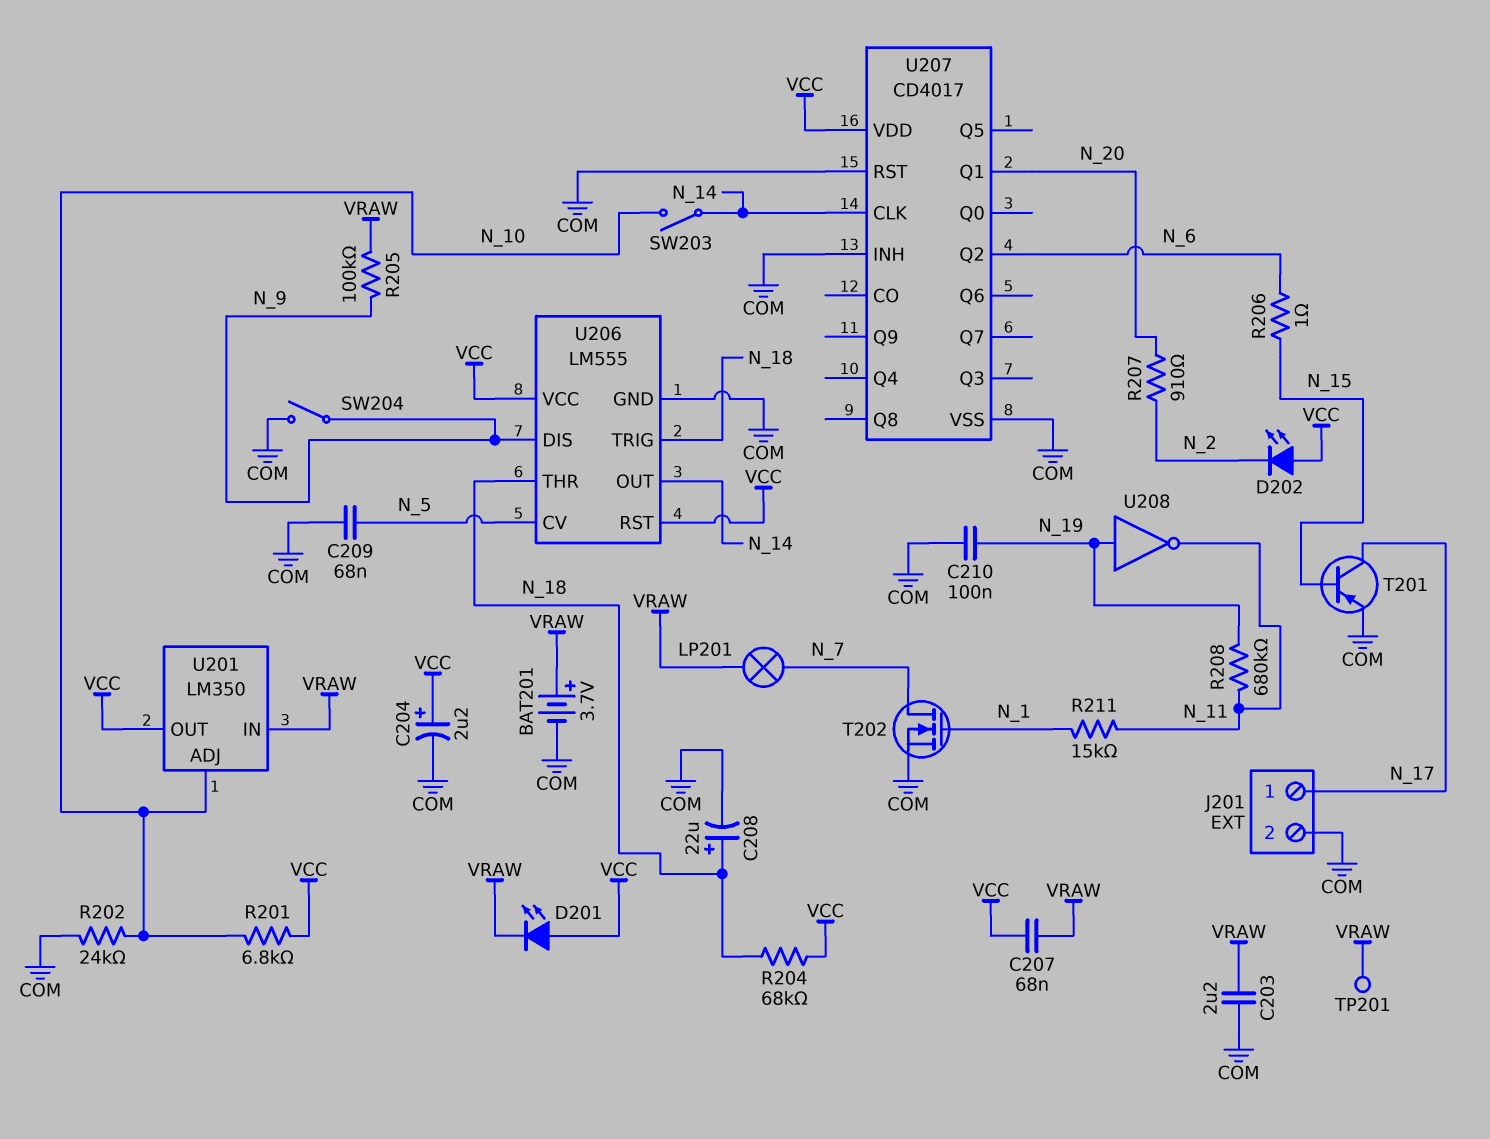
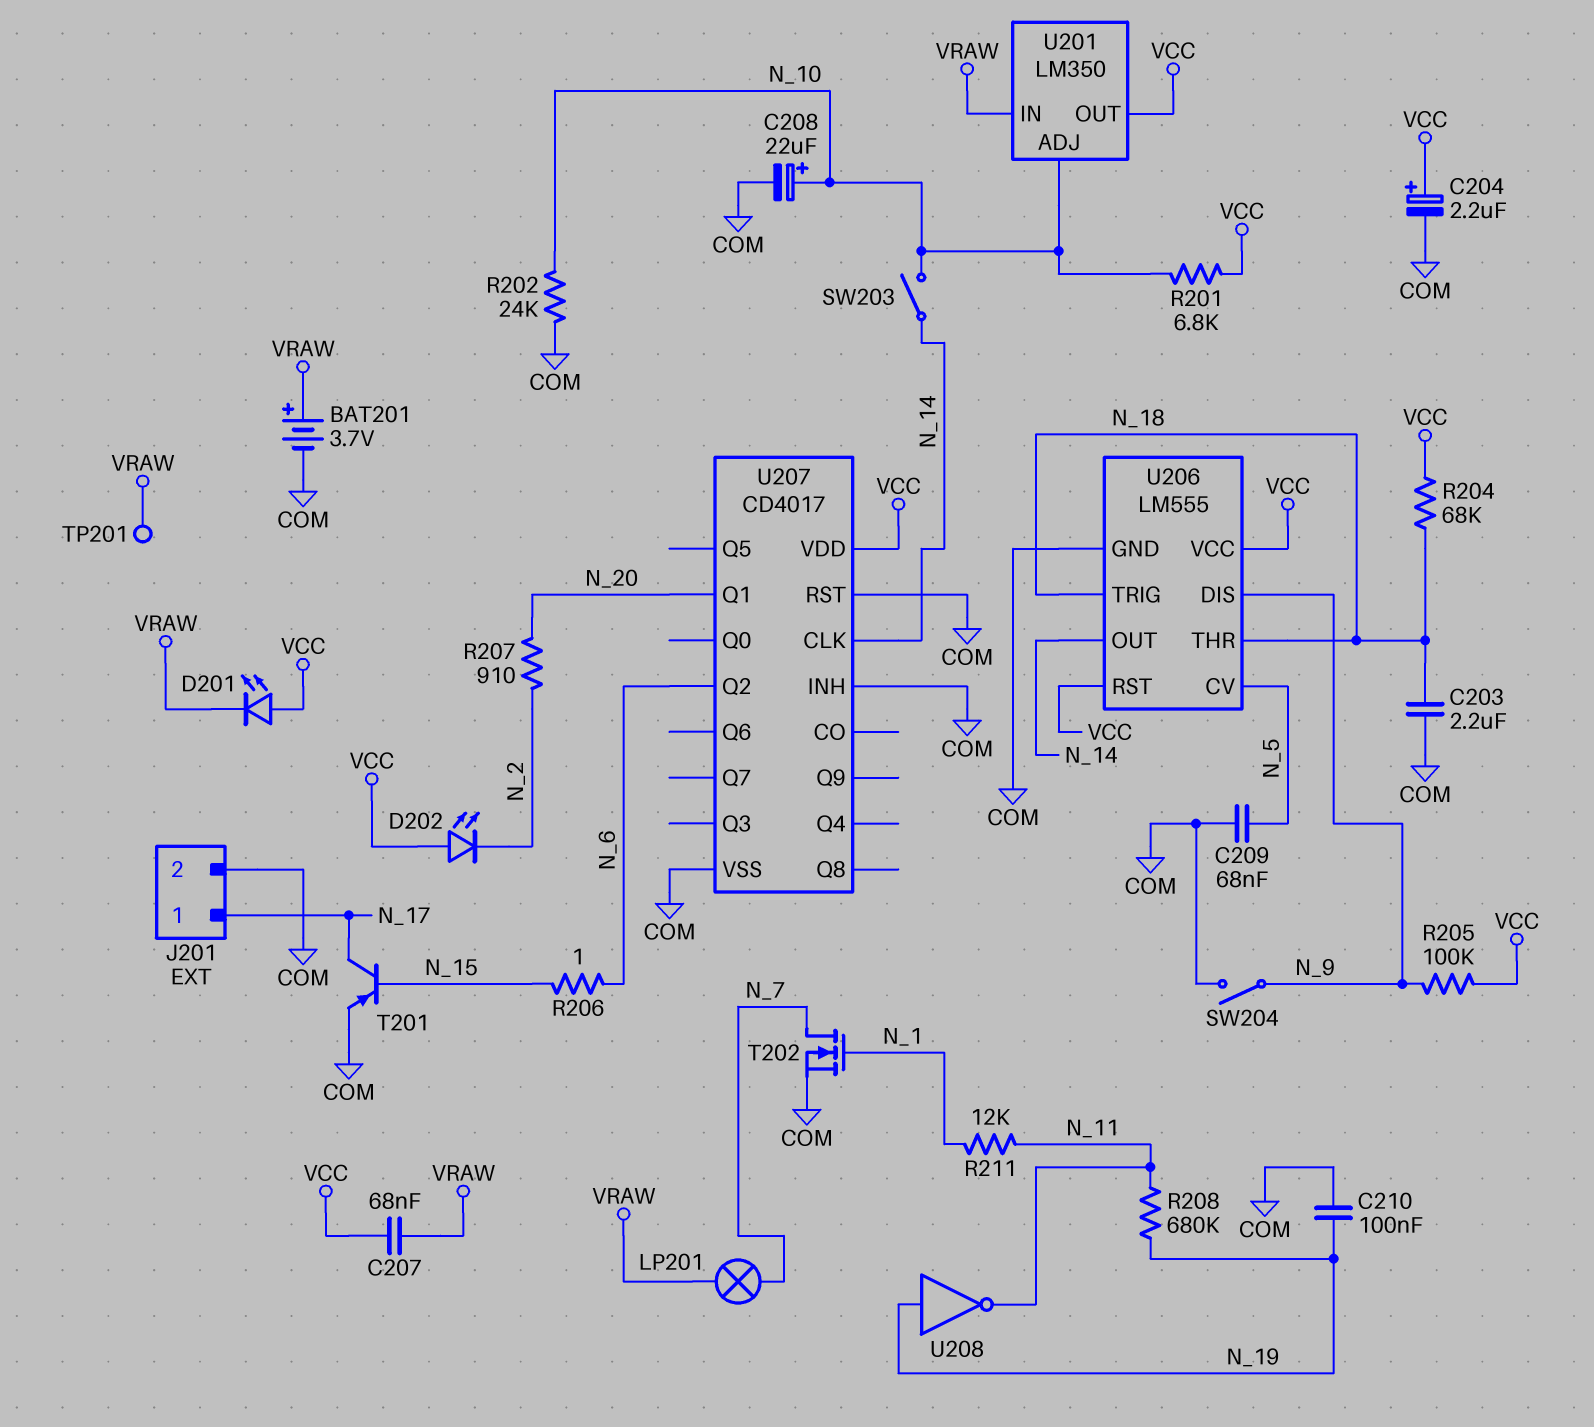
C203: 2.2uF (COM, VRAW) -> 2.2uF (COM, N_18)
C208: 22uF (plus N_18, minus COM) -> 22uF (plus N_10, minus COM)
R205: 100k (N_9, VRAW) -> 100k (N_9, VCC)
R211: 15k (N_1, N_11) -> 12k (N_1, N_11)

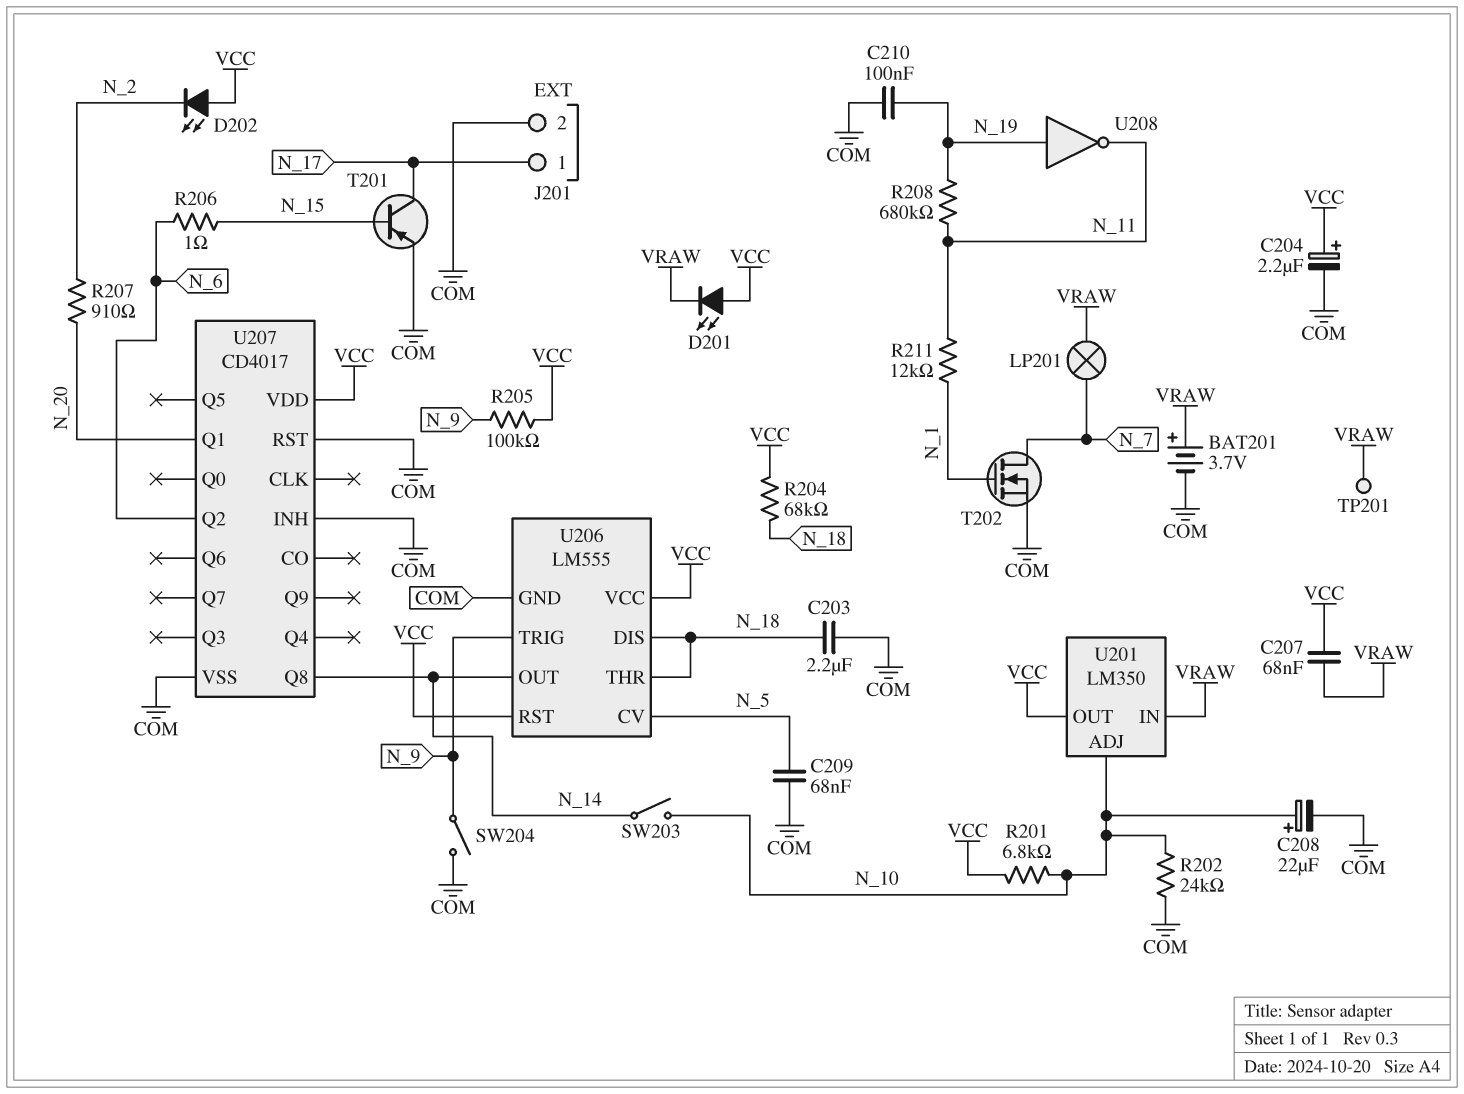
U206 pin DIS: N_9 -> N_18
U206 pin TRIG: N_18 -> N_9
U207 pin CLK: N_14 -> none
U207 pin Q8: none -> N_14

